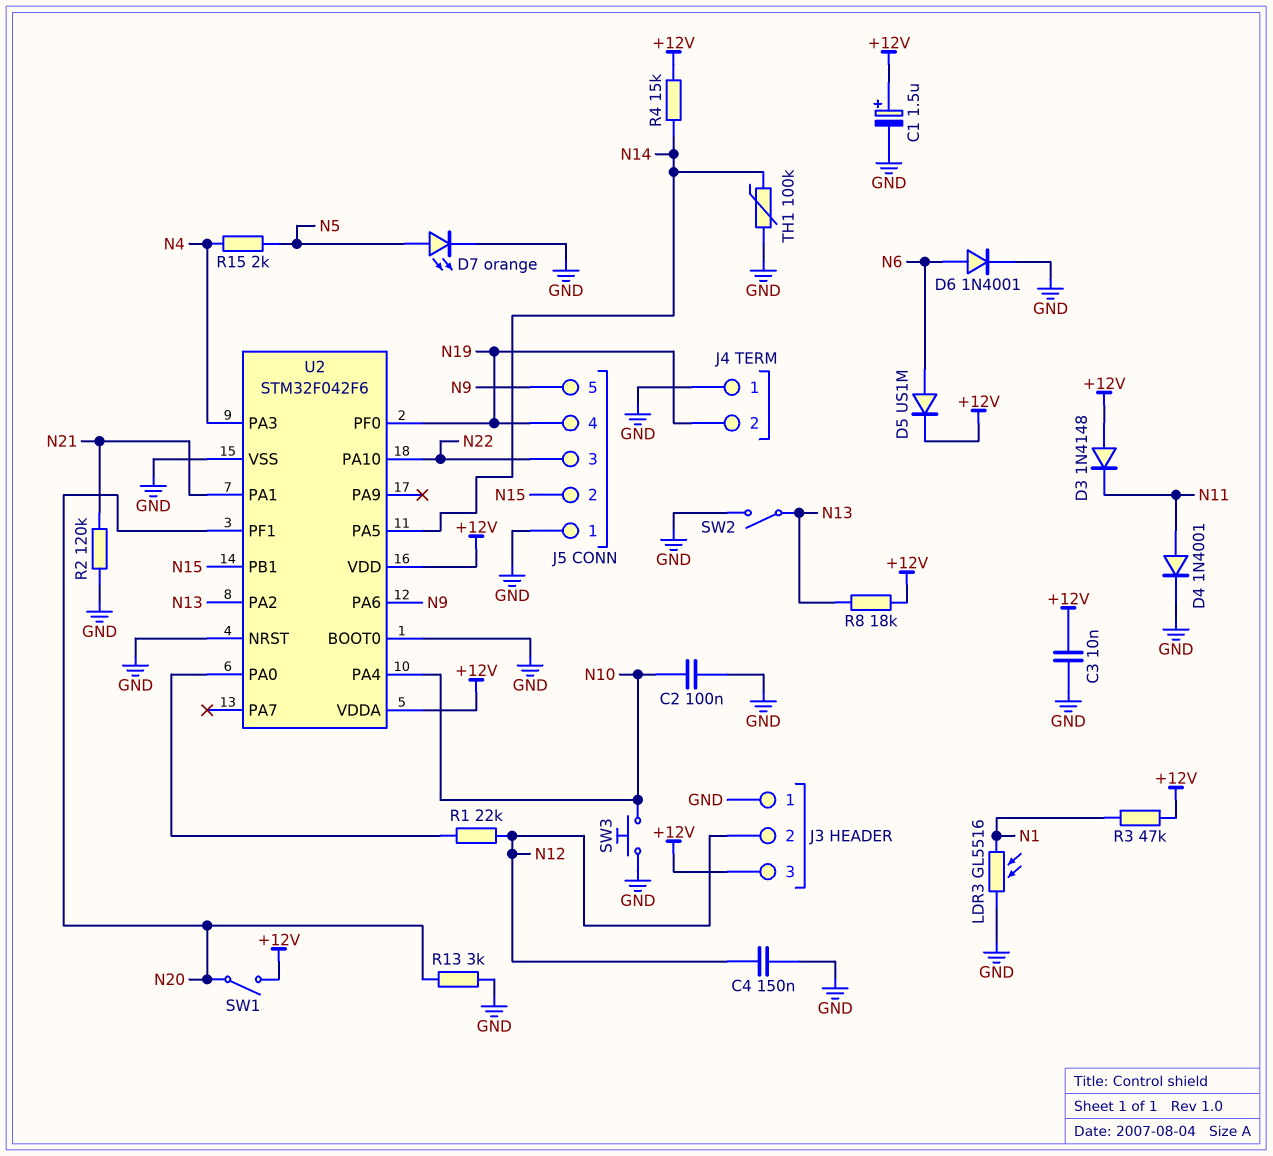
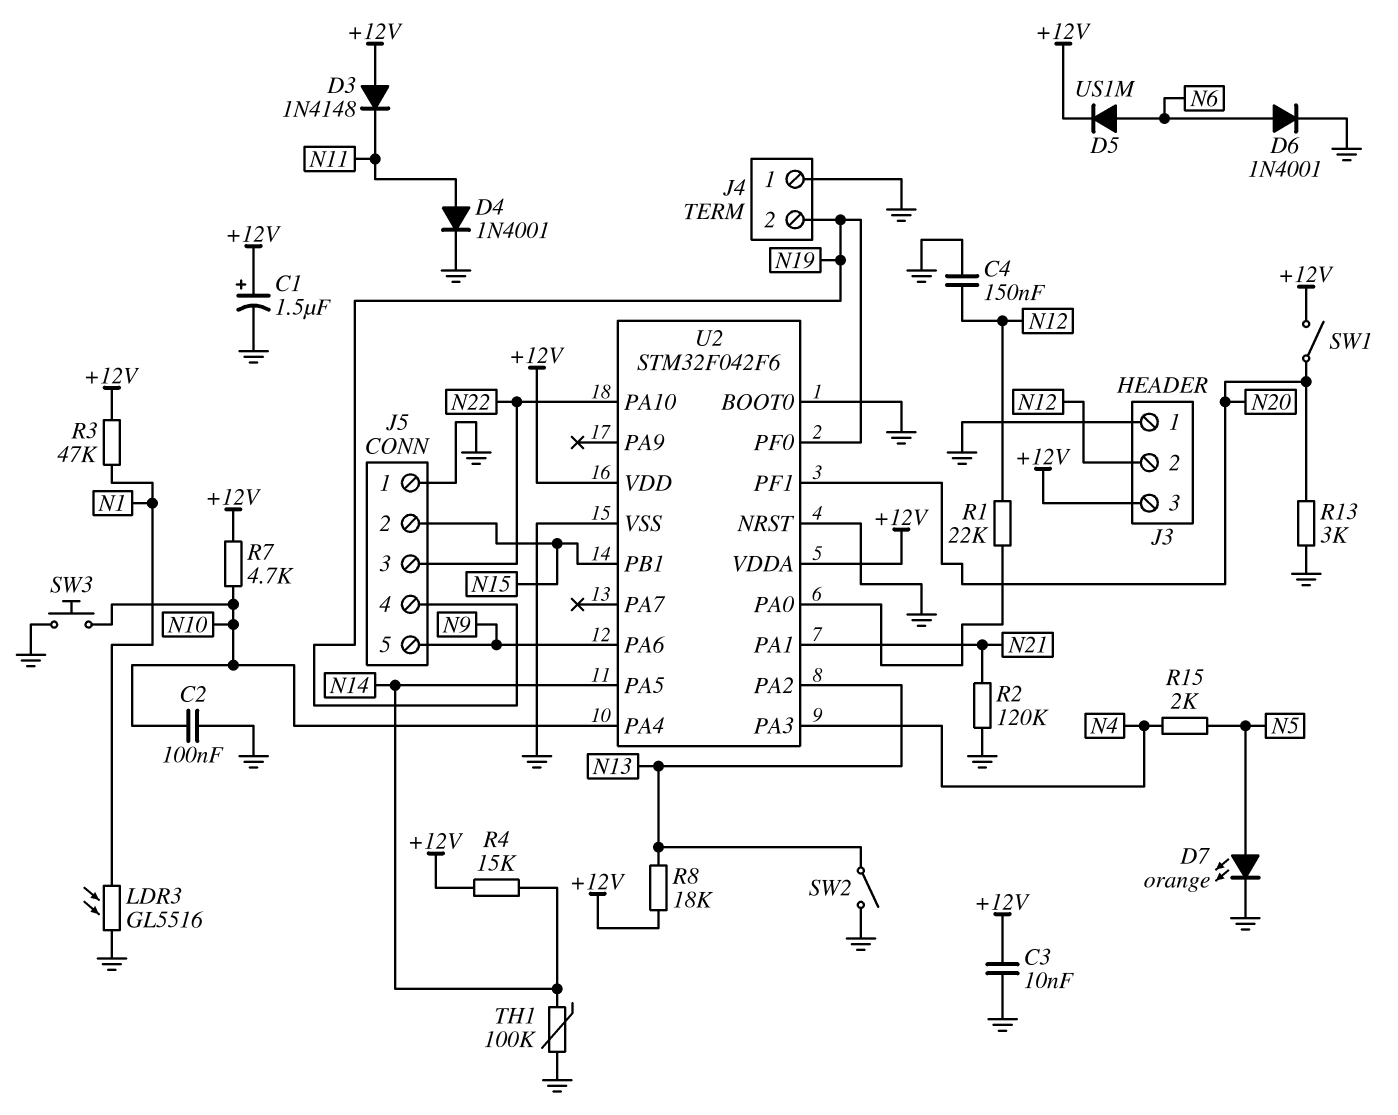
R7: none -> 4.7k (+12V, N10)

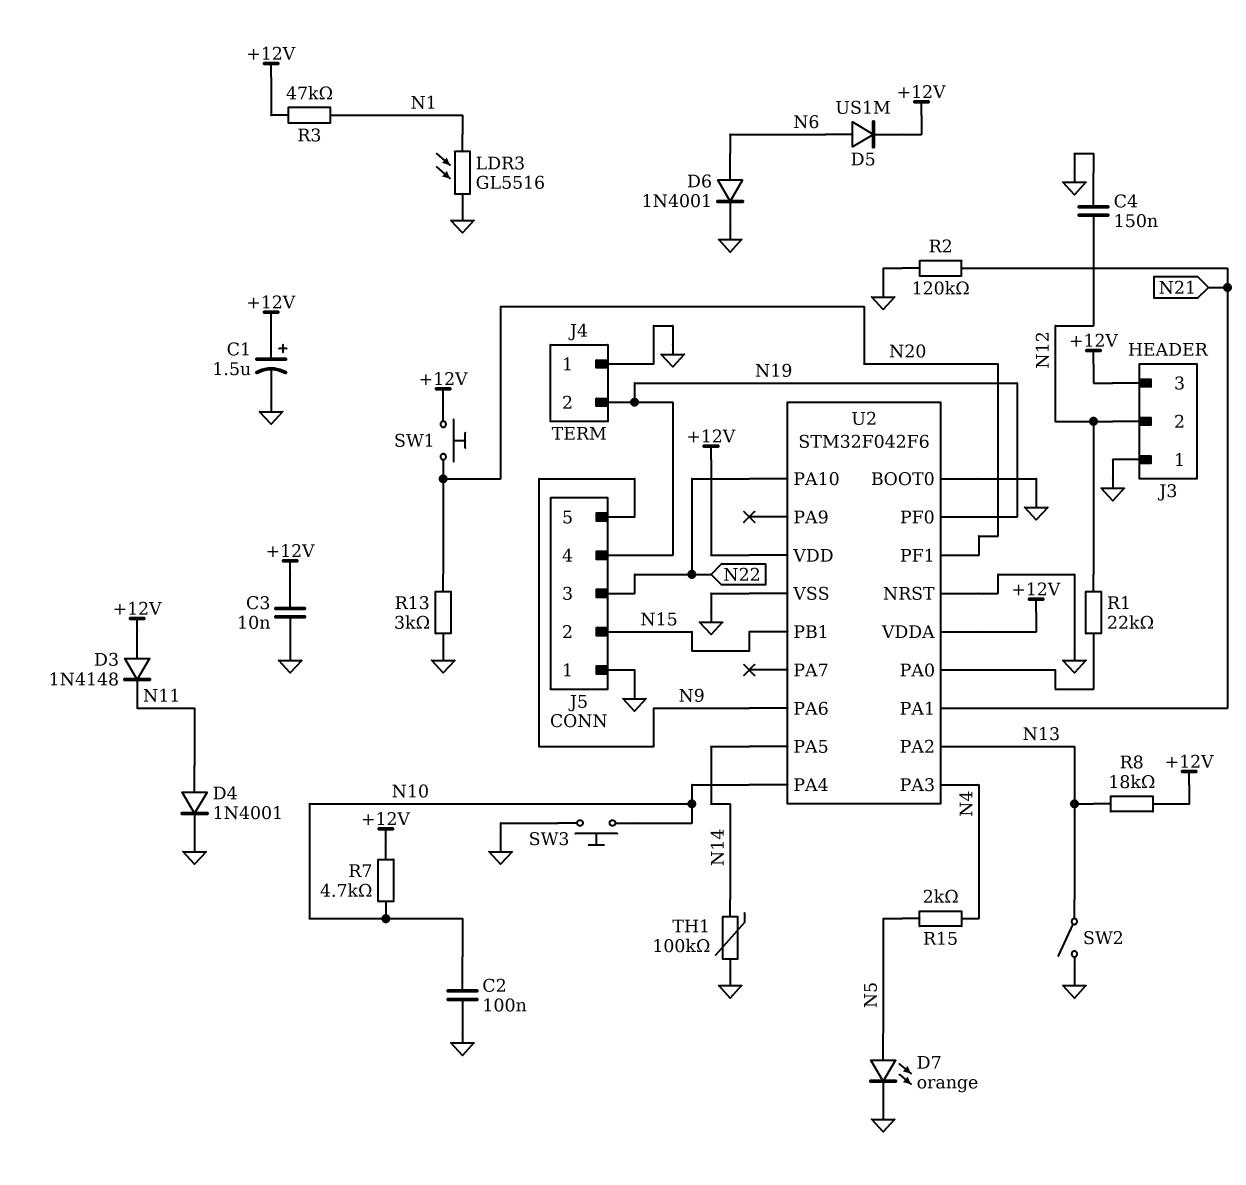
R4: 15k (+12V, N14) -> none
SW1: switch (+12V, N20) -> button (+12V, N20)

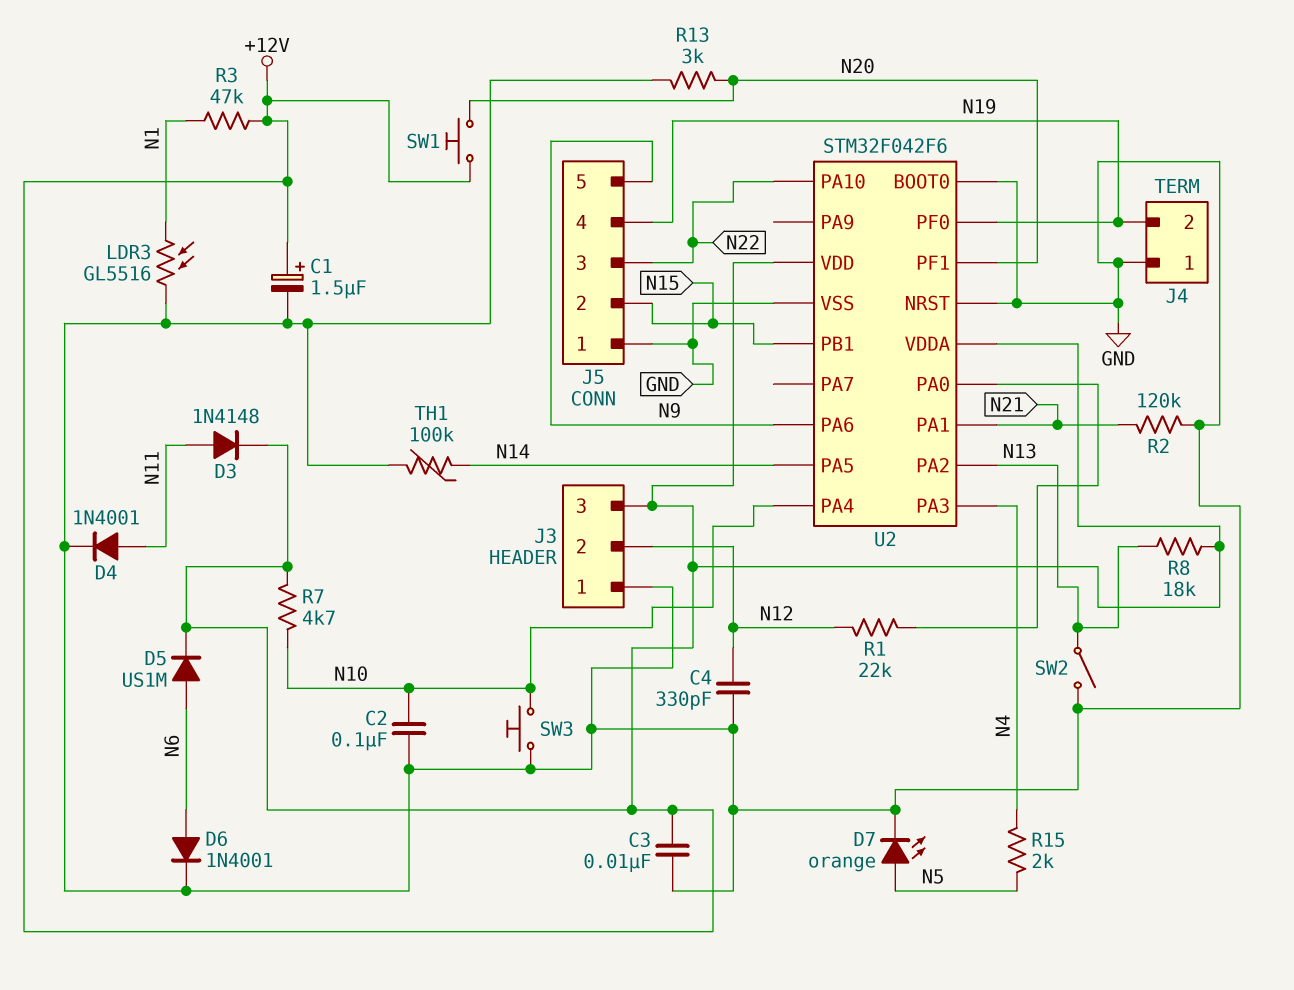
C4: 150nF (GND, N12) -> 330pF (GND, N12)
D3: diode 1N4148 (A +12V, K N11) -> diode 1N4148 (A N11, K +12V)

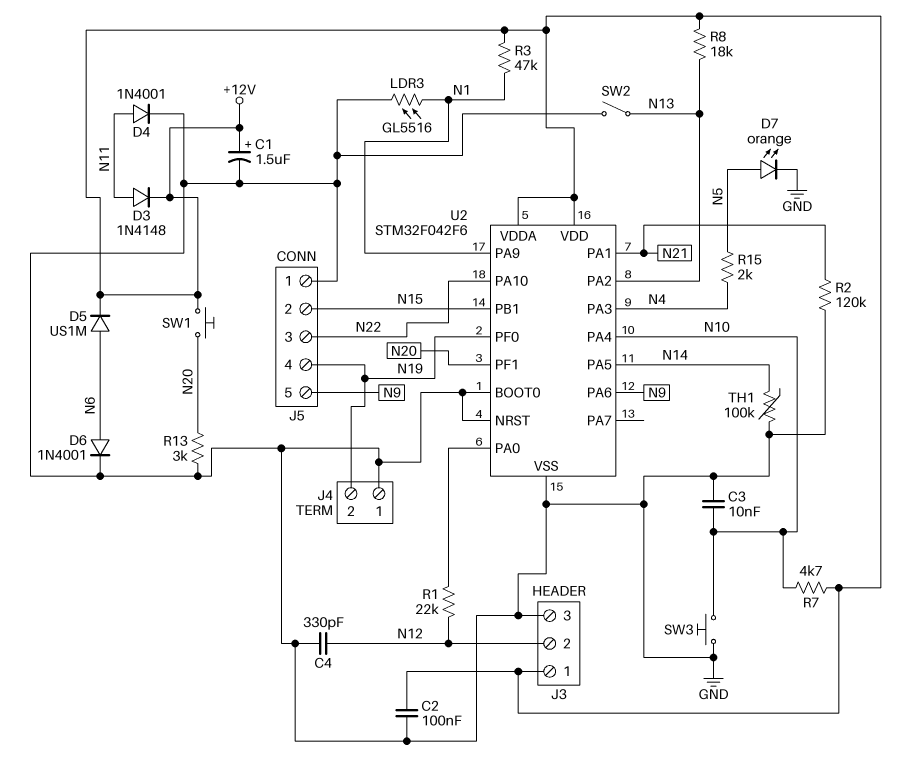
C2: 100nF (GND, N10) -> 100nF (+12V, GND)
C3: 10nF (+12V, GND) -> 10nF (GND, N10)
J3 pin 1: GND -> +12V
J3 pin 3: +12V -> GND
U2 pin PA9: none -> N1

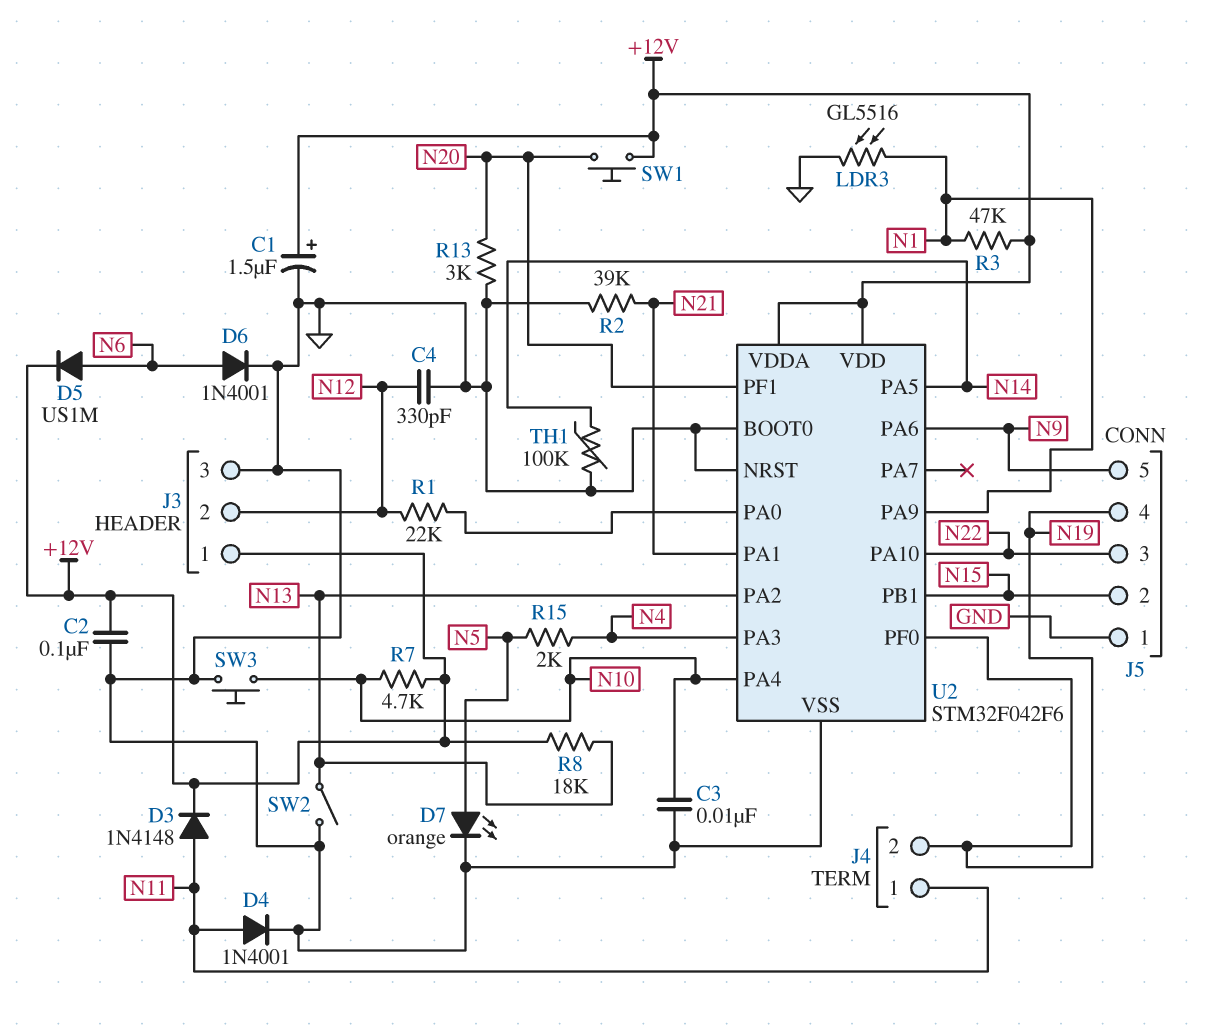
J4 pin 1: GND -> N11
R2: 120k (GND, N21) -> 39k (GND, N21)

